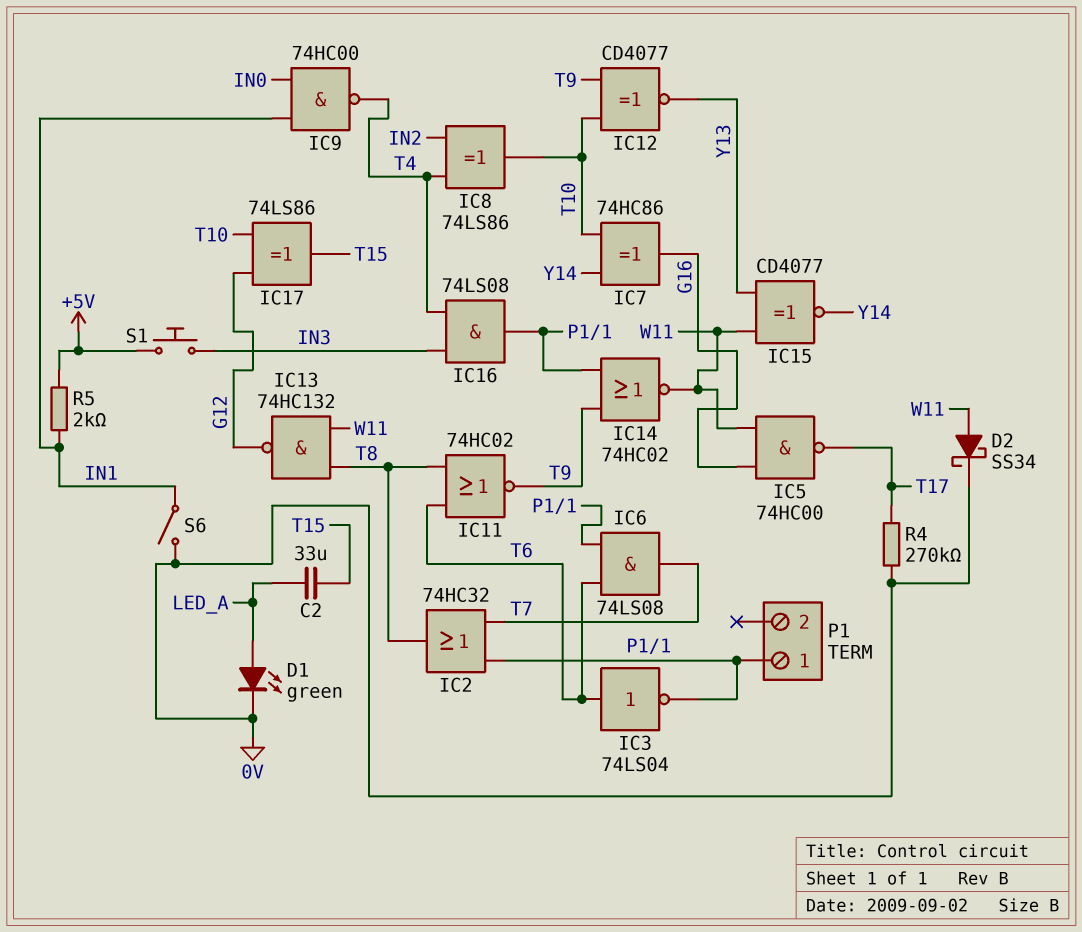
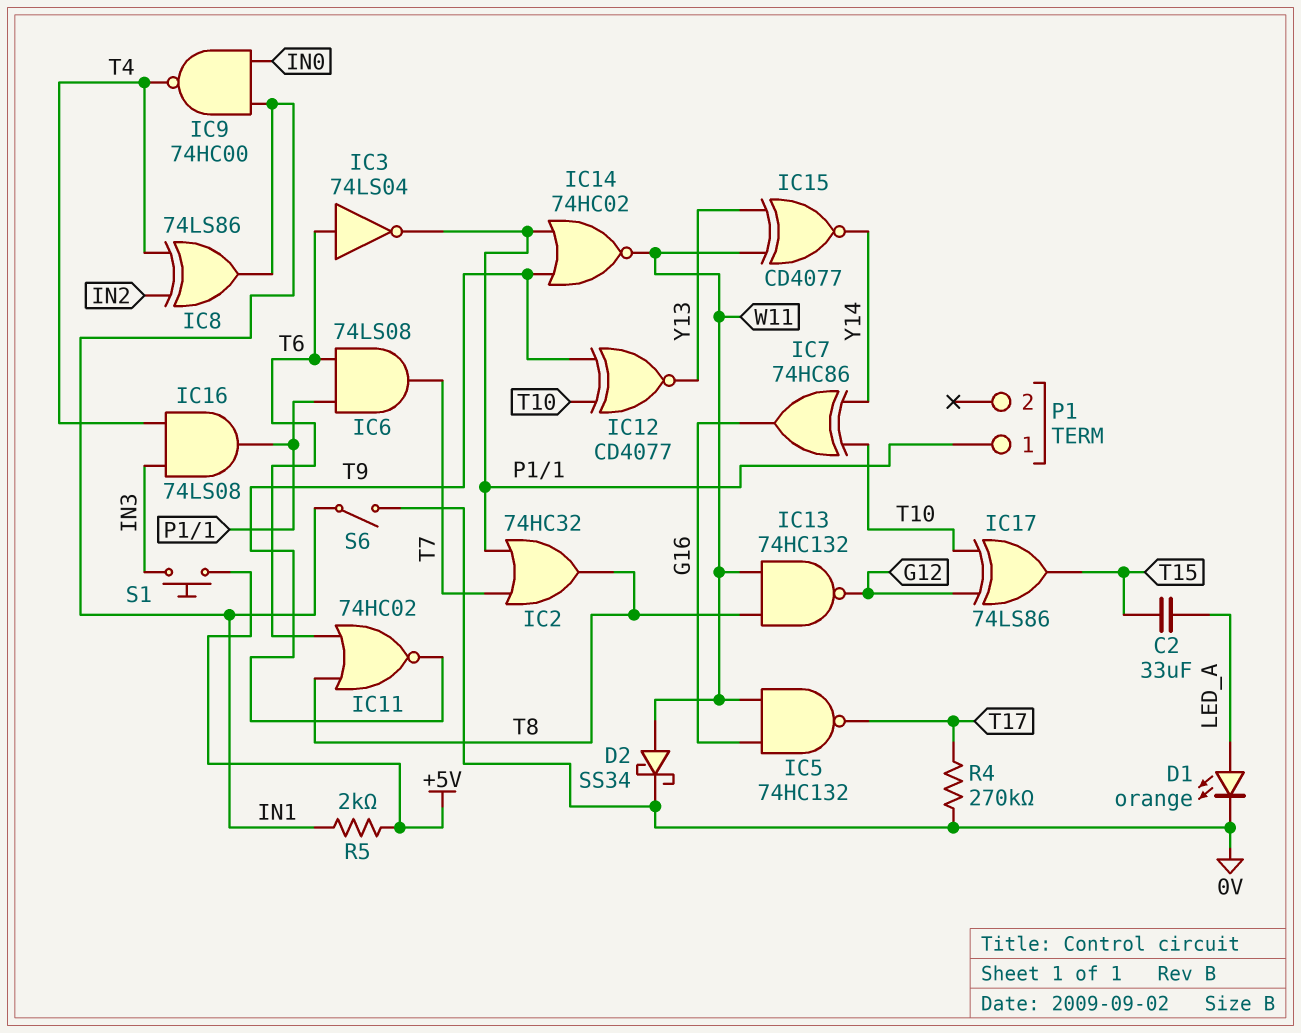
D1: LED green (A LED_A, K 0V) -> LED orange (A LED_A, K 0V)
IC5: NAND 74HC00 (in G16, in W11, out T17) -> NAND 74HC132 (in G16, in W11, out T17)
IC8: XOR 74LS86 (in IN2, in T4, out T10) -> XOR 74LS86 (in IN2, in T4, out IN1)

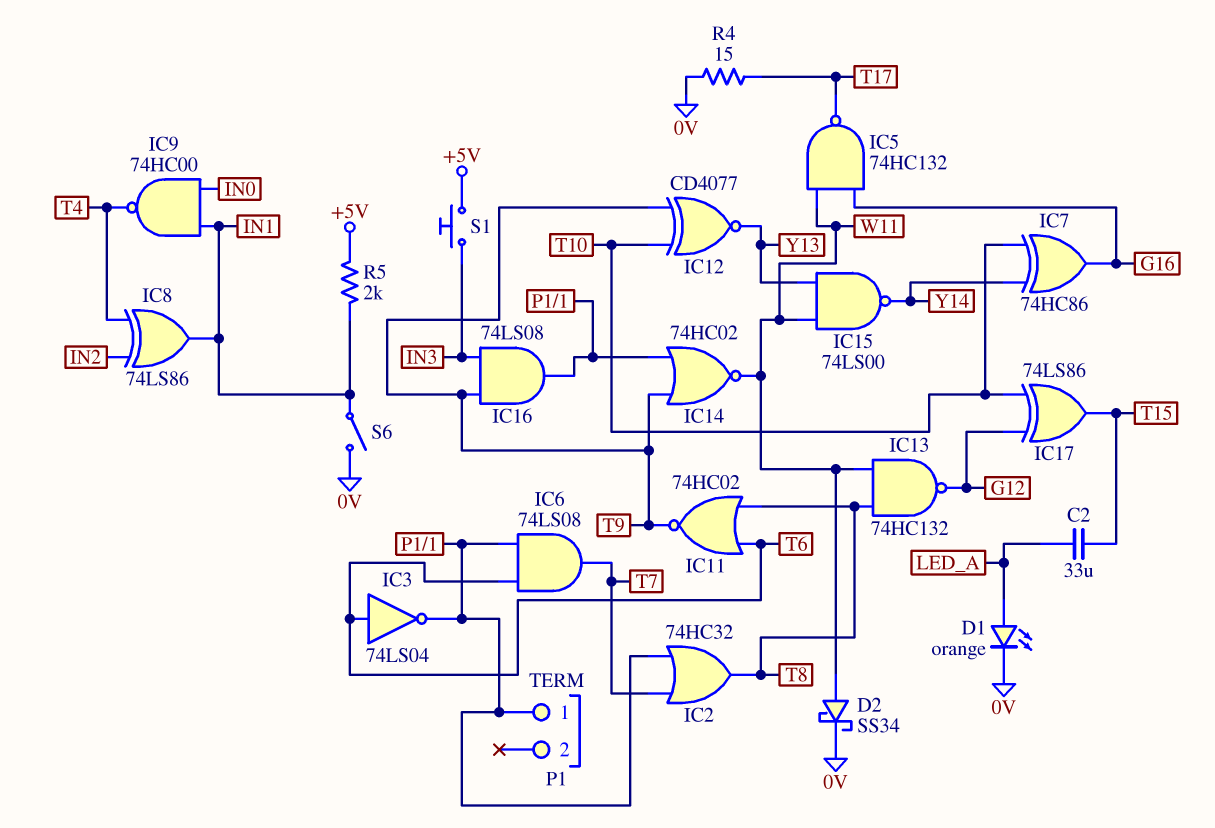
IC15: XNOR CD4077 (in W11, in Y13, out Y14) -> NAND 74LS00 (in W11, in Y13, out Y14)
IC16: AND 74LS08 (in IN3, in T4, out P1/1) -> AND 74LS08 (in IN3, in T9, out P1/1)
R4: 270k (0V, T17) -> 15 (0V, T17)

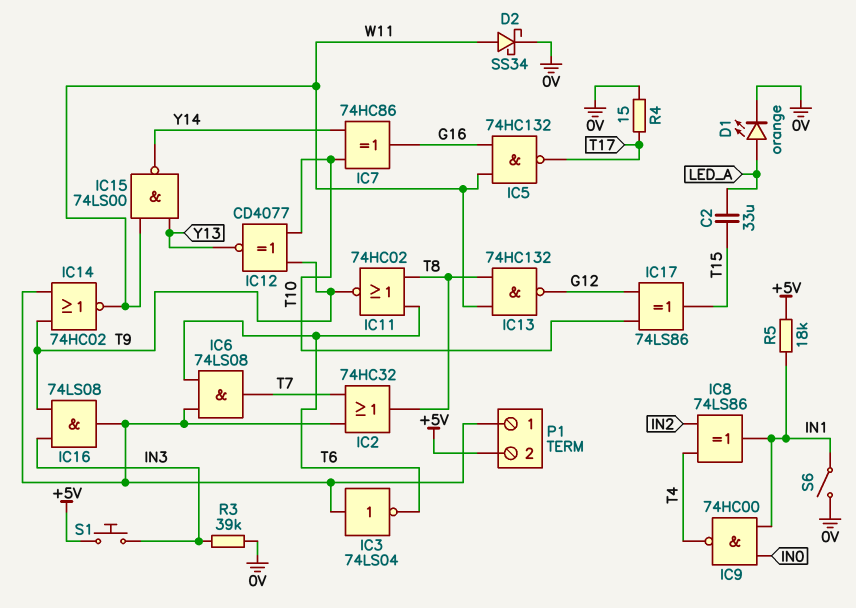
IC3: NOT 74LS04 (in T6, out P1/1) -> NOT 74LS04 (in P1/1, out T6)
P1 pin 2: none -> +5V
R3: none -> 39k (0V, IN3)
R5: 2k (+5V, IN1) -> 18k (+5V, IN1)

